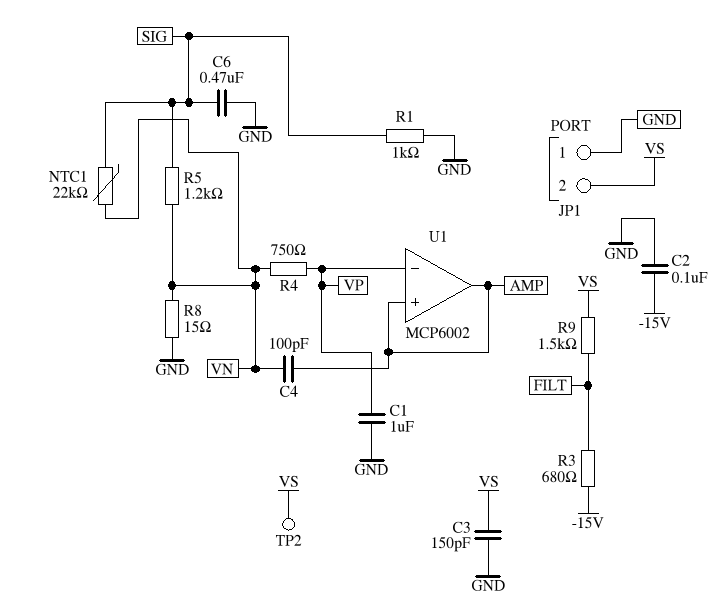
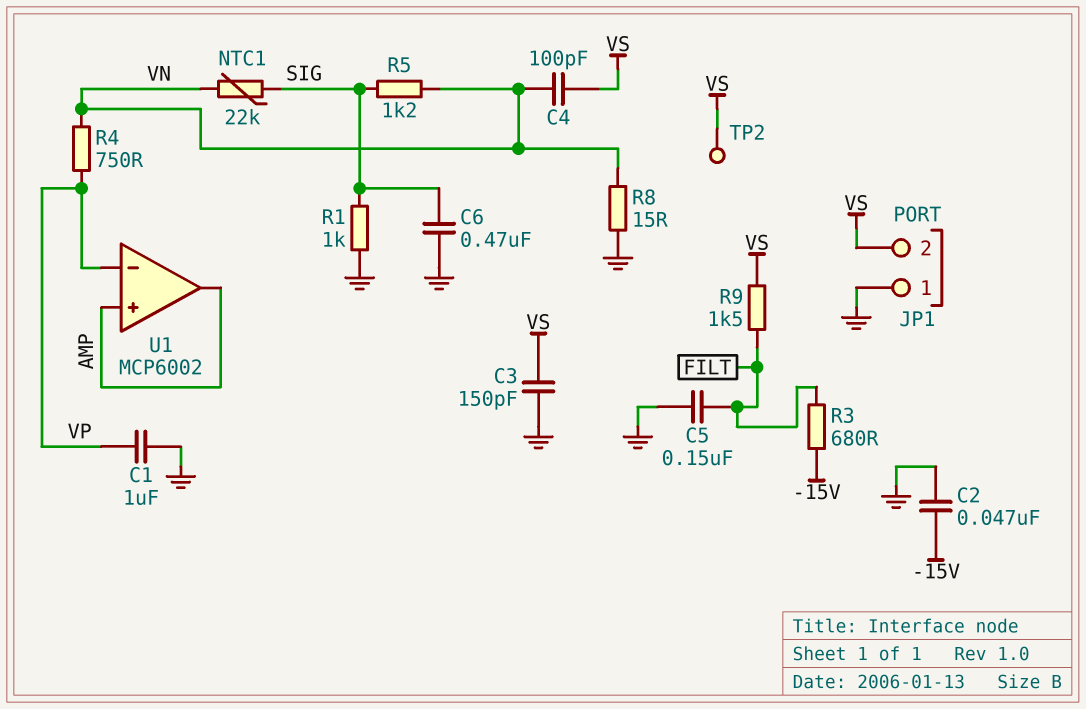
C2: 100nF (-15V, GND) -> 47nF (-15V, GND)
C4: 100pF (AMP, VN) -> 100pF (VN, VS)
C5: none -> 150nF (FILT, GND)

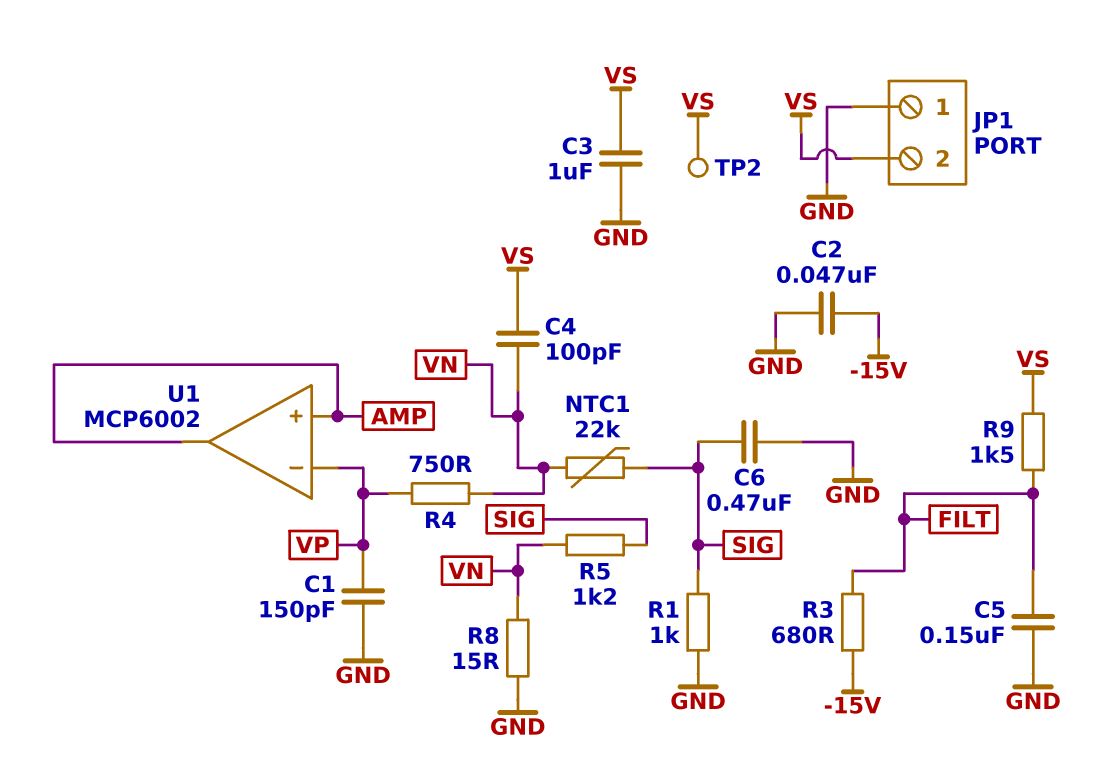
C1: 1uF (GND, VP) -> 150pF (GND, VP)
C3: 150pF (GND, VS) -> 1uF (GND, VS)

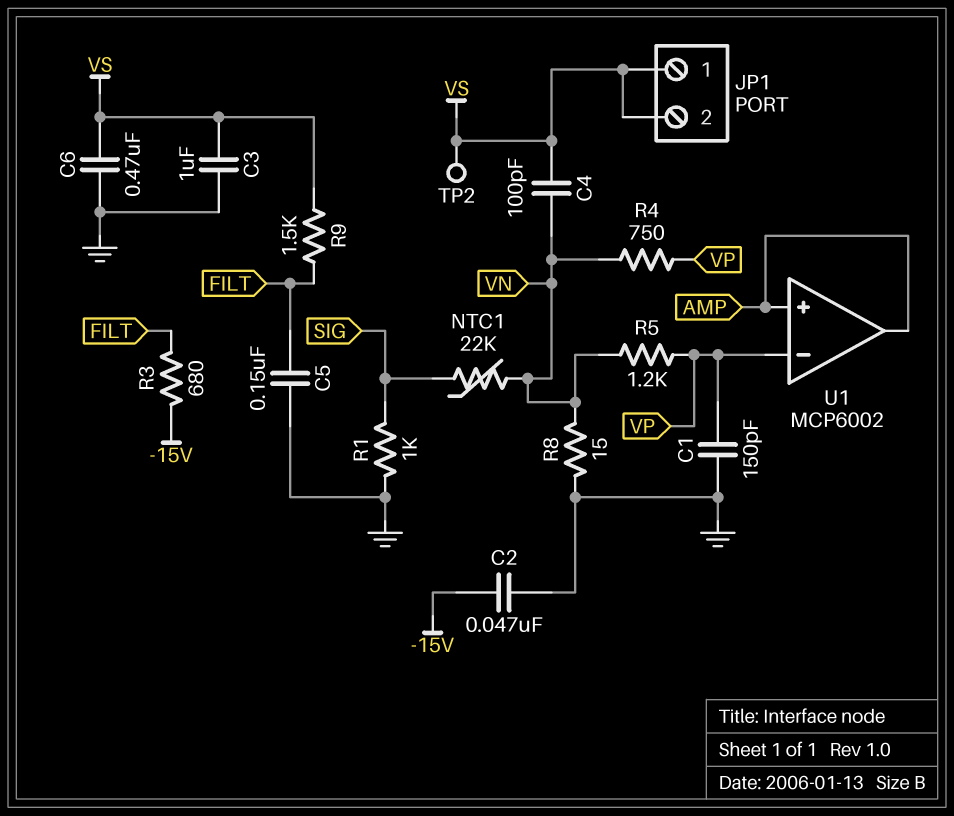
C6: 470nF (GND, SIG) -> 470nF (GND, VS)
JP1 pin 1: GND -> VS
R5: 1.2k (SIG, VN) -> 1.2k (VN, VP)

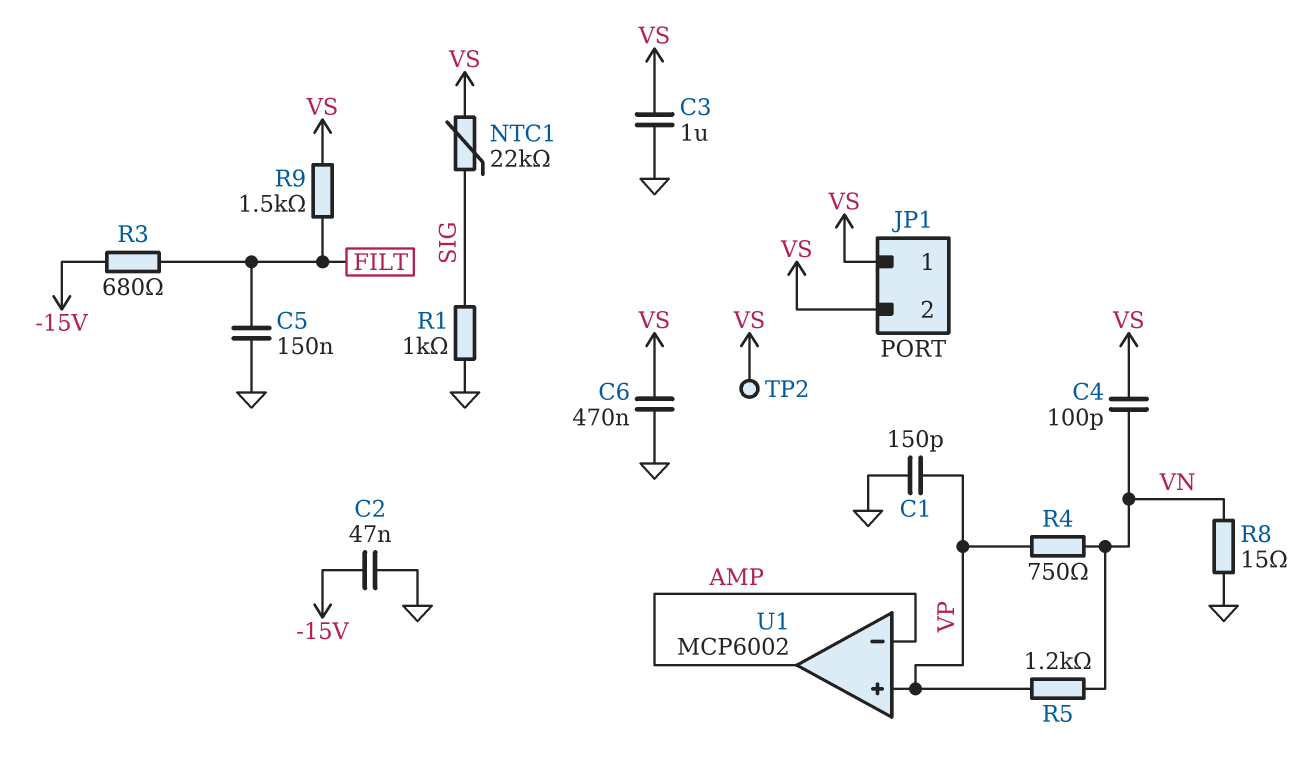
NTC1: 22k (SIG, VN) -> 22k (SIG, VS)
U1 pin in+: AMP -> VP
U1 pin in-: VP -> AMP

